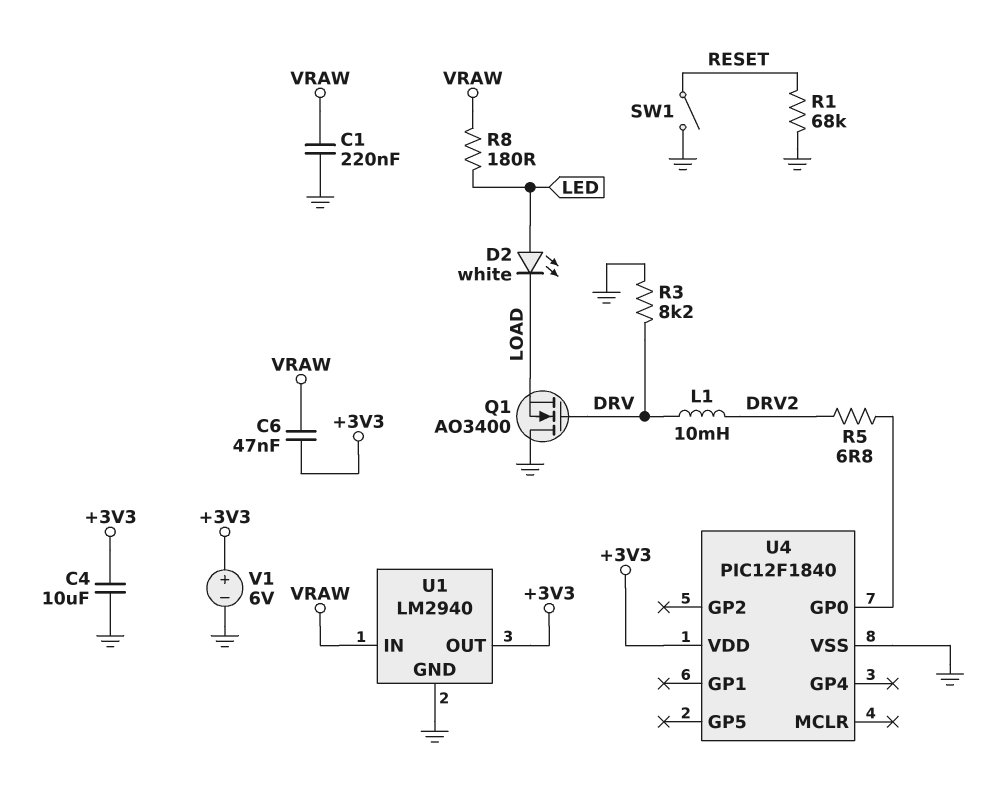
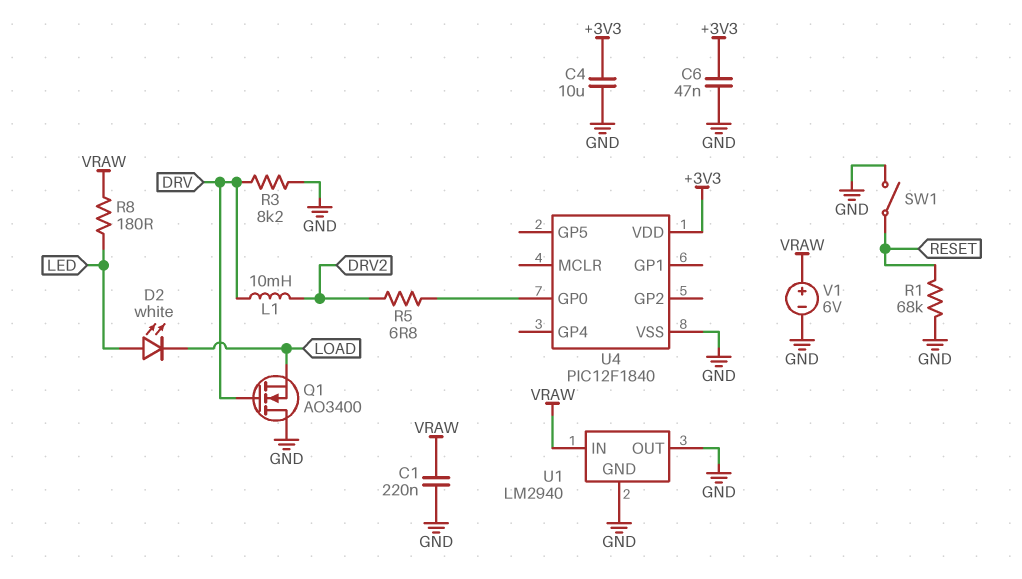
C6: 47nF (+3V3, VRAW) -> 47nF (+3V3, GND)
U1 pin OUT: +3V3 -> GND
V1: 6V (plus +3V3, minus GND) -> 6V (plus VRAW, minus GND)

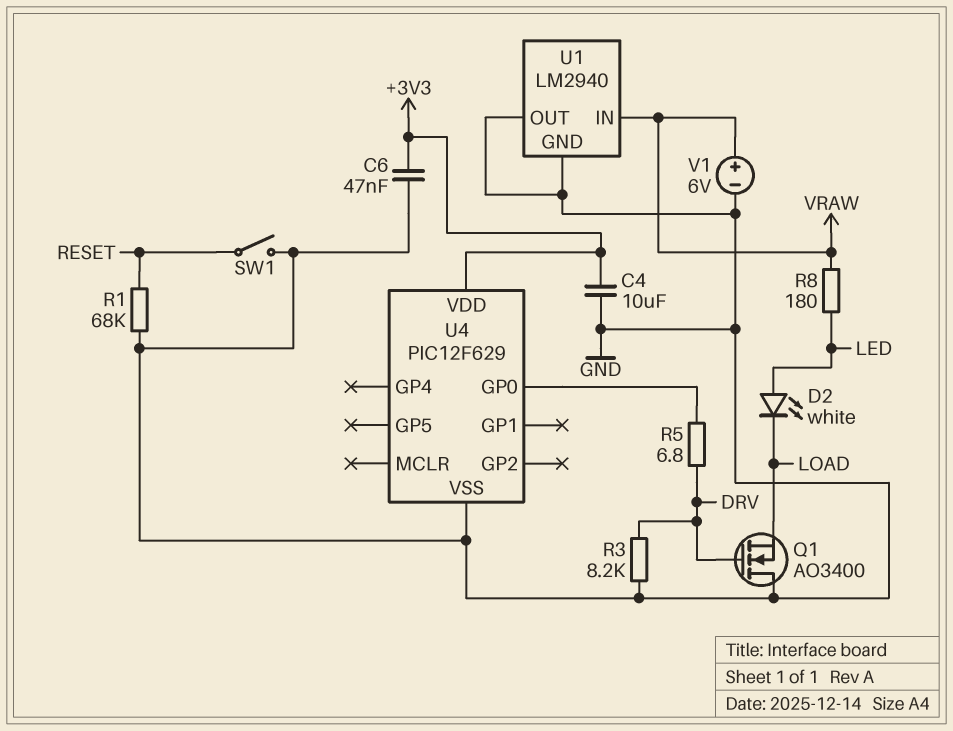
C1: 220nF (GND, VRAW) -> none
L1: 10mH (DRV, DRV2) -> none
R5: 6.8 (DRV2, U4/GP0) -> 6.8 (DRV, U4/GP0)
U4: PIC12F1840 -> PIC12F629

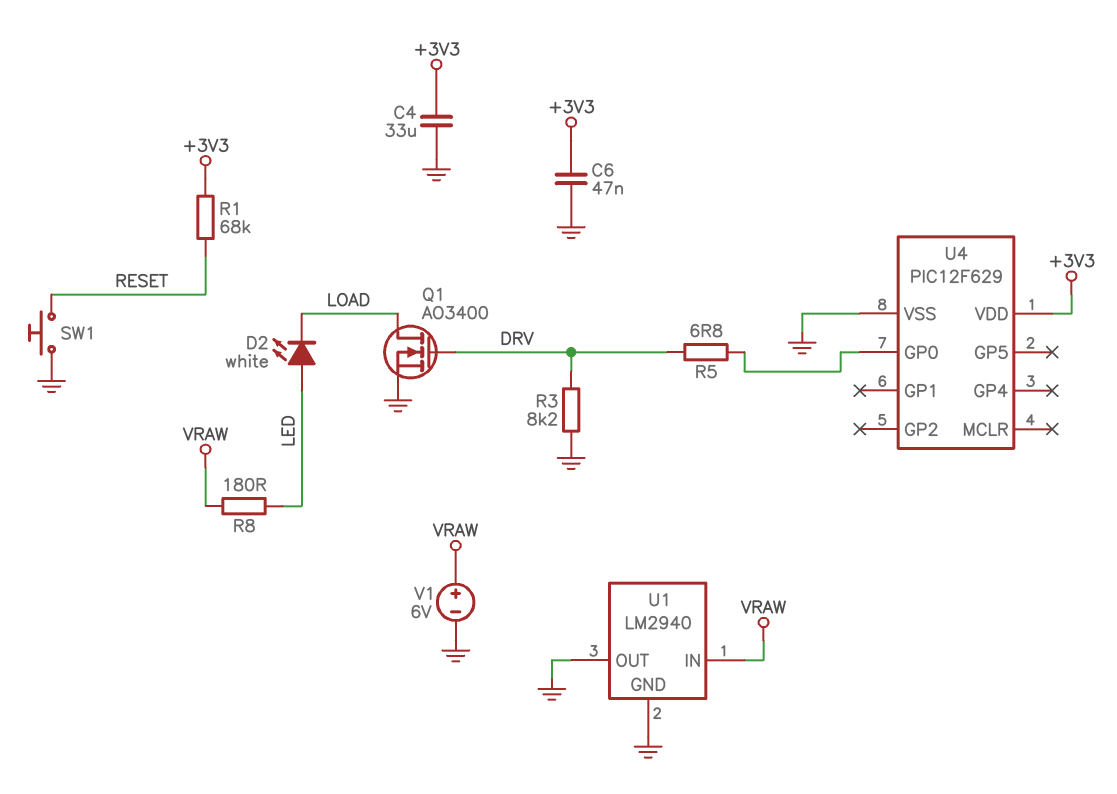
C4: 10uF (+3V3, GND) -> 33uF (+3V3, GND)
Q1: NMOS AO3400 (G DRV, D GND, S LOAD) -> NMOS AO3400 (G DRV, D LOAD, S GND)
R1: 68k (GND, RESET) -> 68k (+3V3, RESET)
SW1: switch (GND, RESET) -> button (GND, RESET)

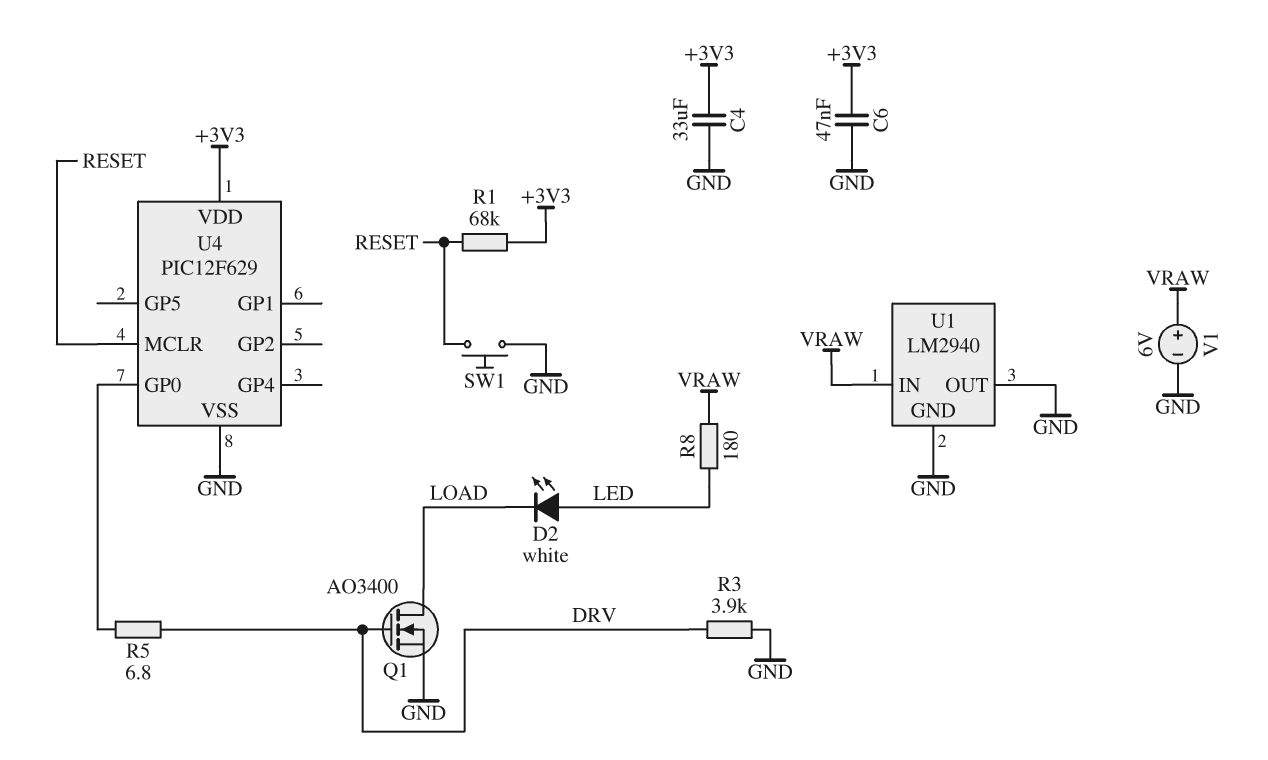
R3: 8.2k (DRV, GND) -> 3.9k (DRV, GND)
U4 pin MCLR: none -> RESET

